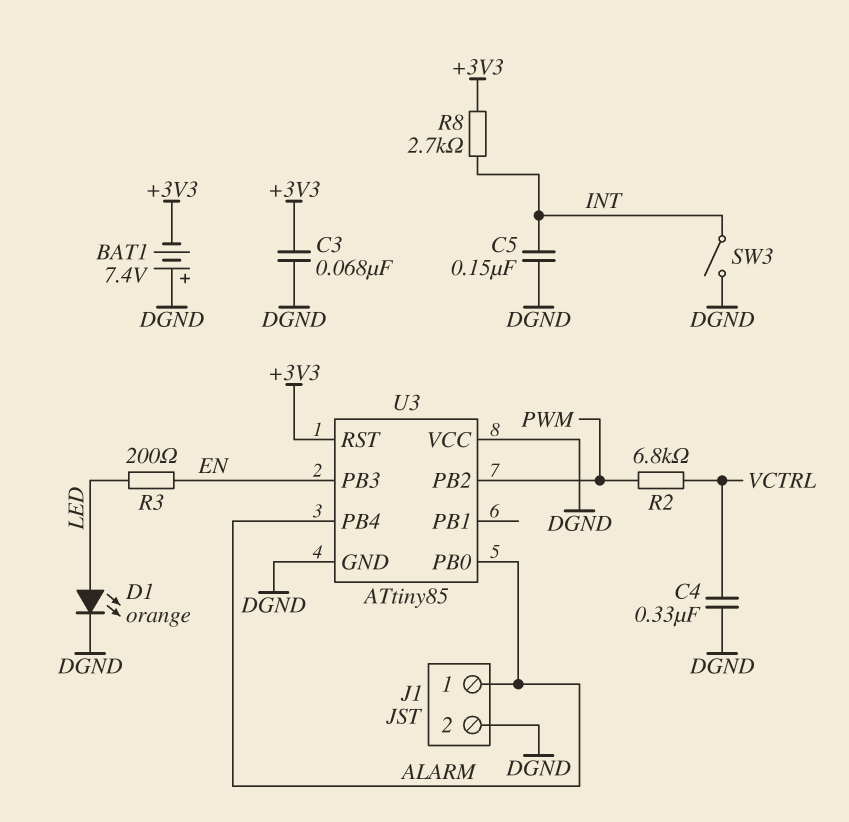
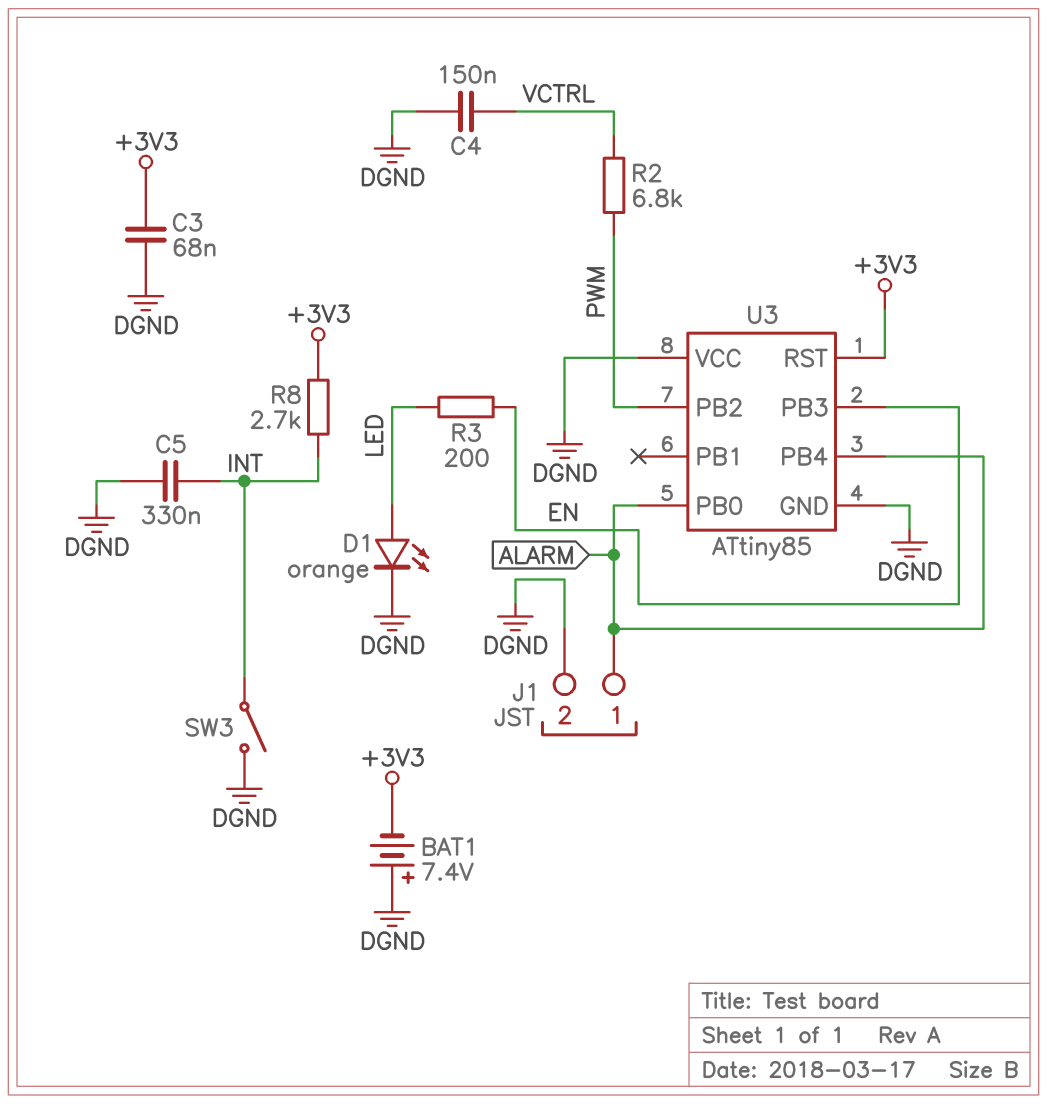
C4: 330nF (DGND, VCTRL) -> 150nF (DGND, VCTRL)
C5: 150nF (DGND, INT) -> 330nF (DGND, INT)

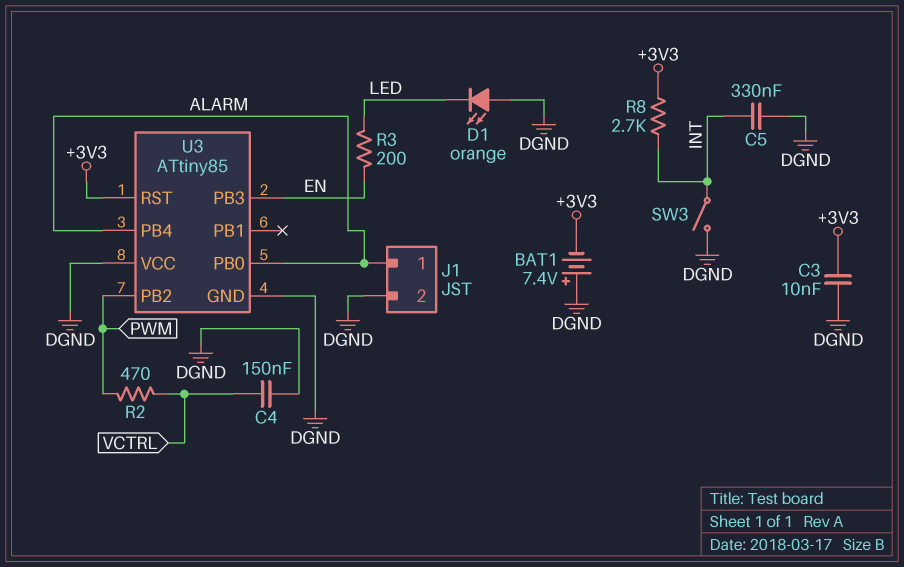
C3: 68nF (+3V3, DGND) -> 10nF (+3V3, DGND)
D1: LED orange (A LED, K DGND) -> LED orange (A DGND, K LED)
R2: 6.8k (PWM, VCTRL) -> 470 (PWM, VCTRL)

